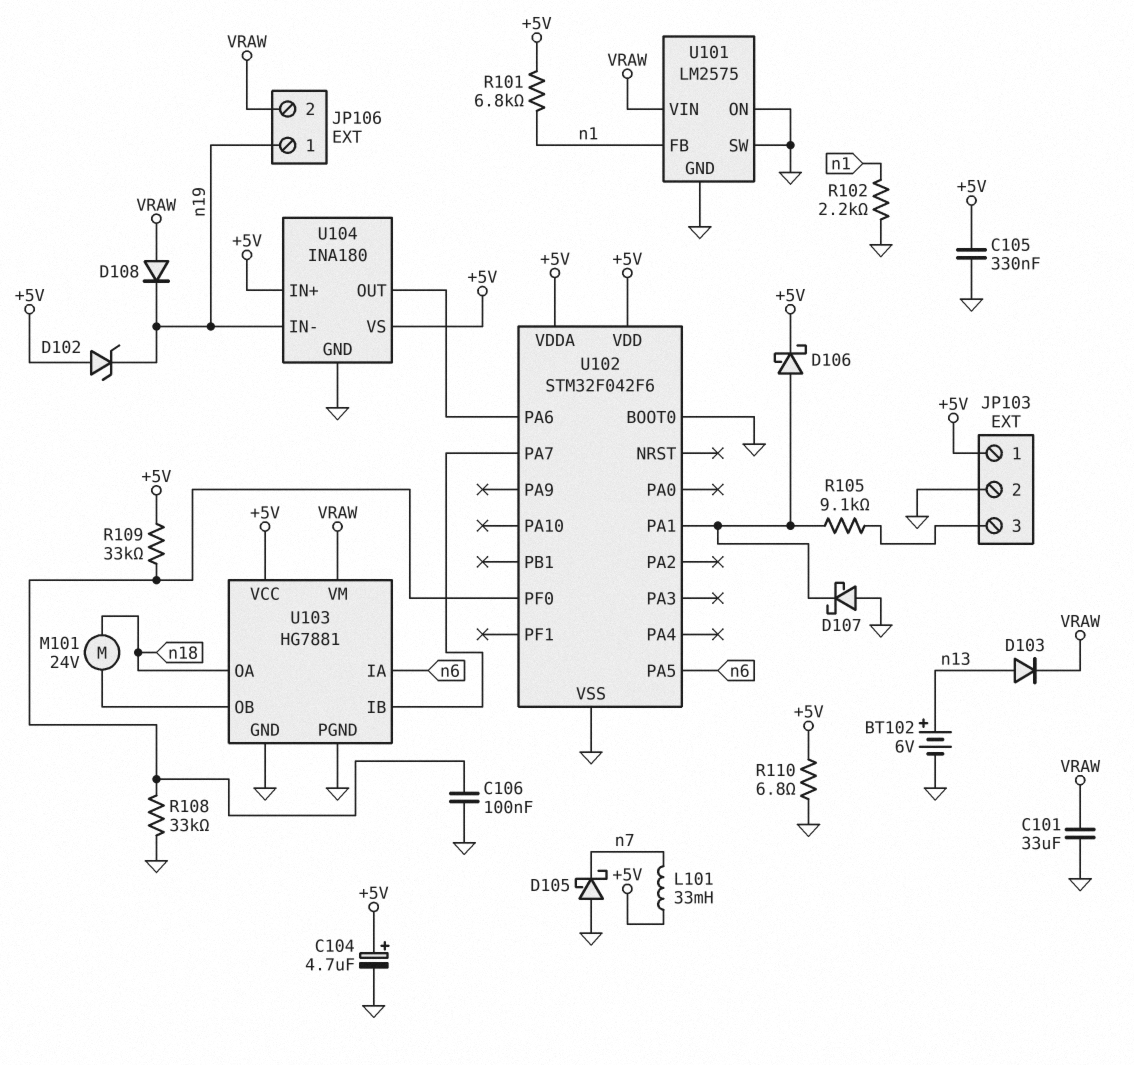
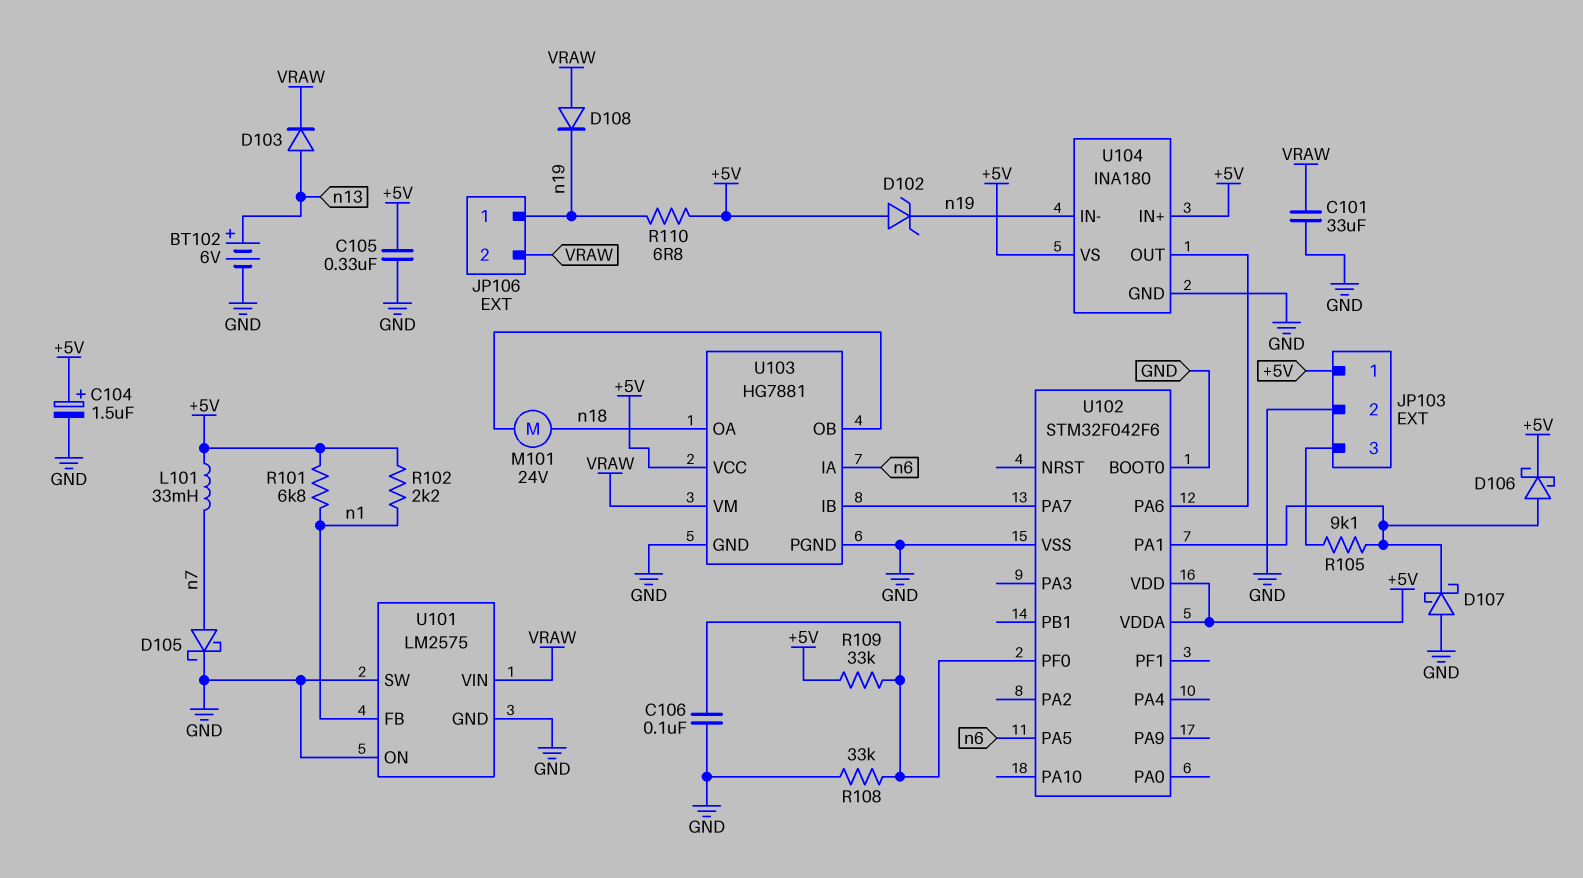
C104: 4.7uF (plus +5V, minus GND) -> 1.5uF (plus +5V, minus GND)
D105: schottky (A GND, K n7) -> schottky (A n7, K GND)
R102: 2.2k (GND, n1) -> 2.2k (+5V, n1)
R110: 6.8 (+5V, GND) -> 6.8 (+5V, n19)

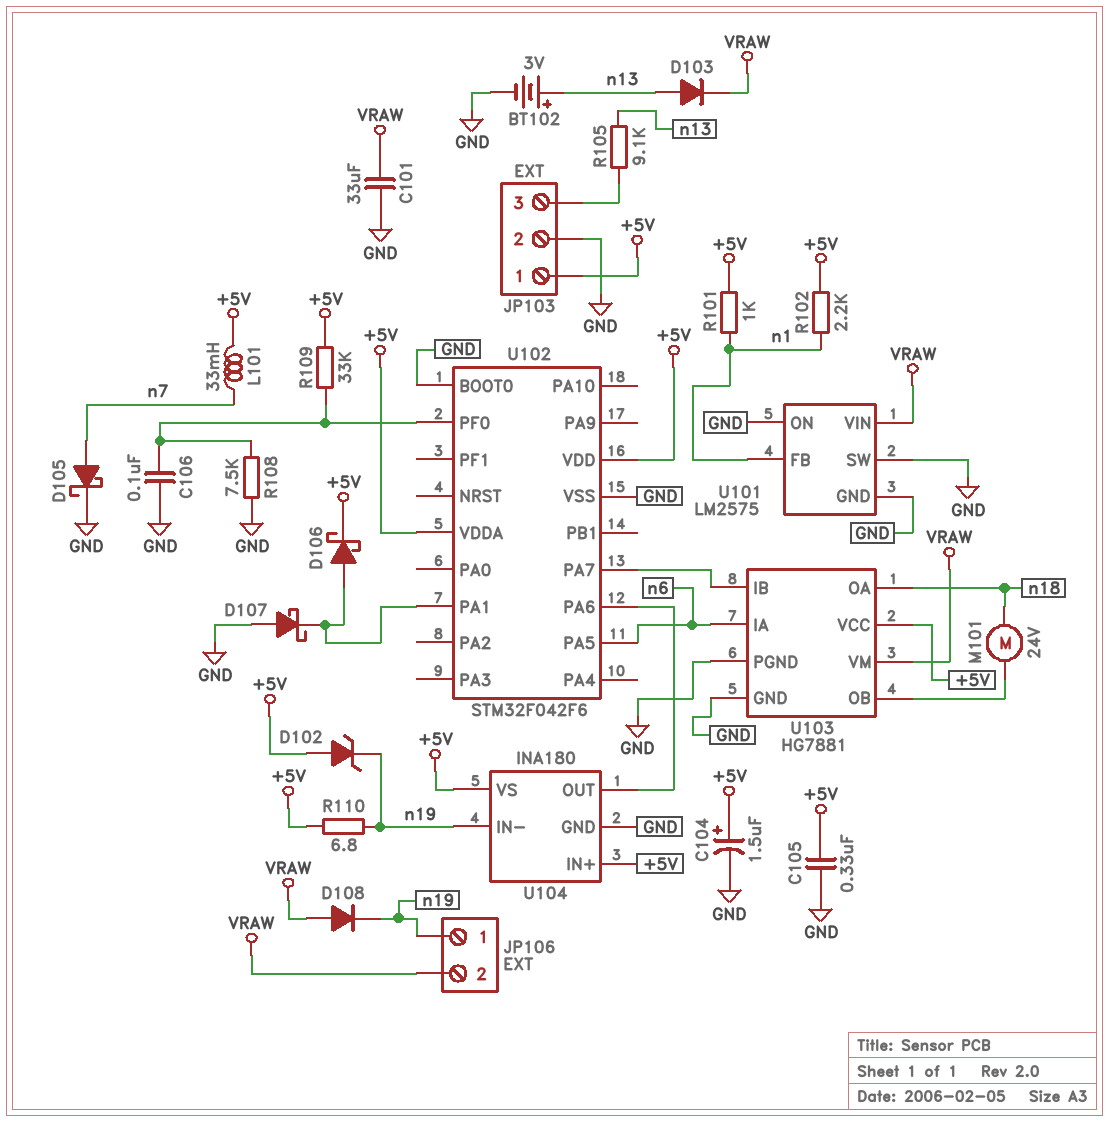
BT102: 6V (plus n13, minus GND) -> 3V (plus n13, minus GND)
R101: 6.8k (+5V, n1) -> 1k (+5V, n1)
R105: 9.1k (JP103/3, U102/PA1) -> 9.1k (JP103/3, n13)
R108: 33k (GND, U102/PF0) -> 7.5k (GND, U102/PF0)

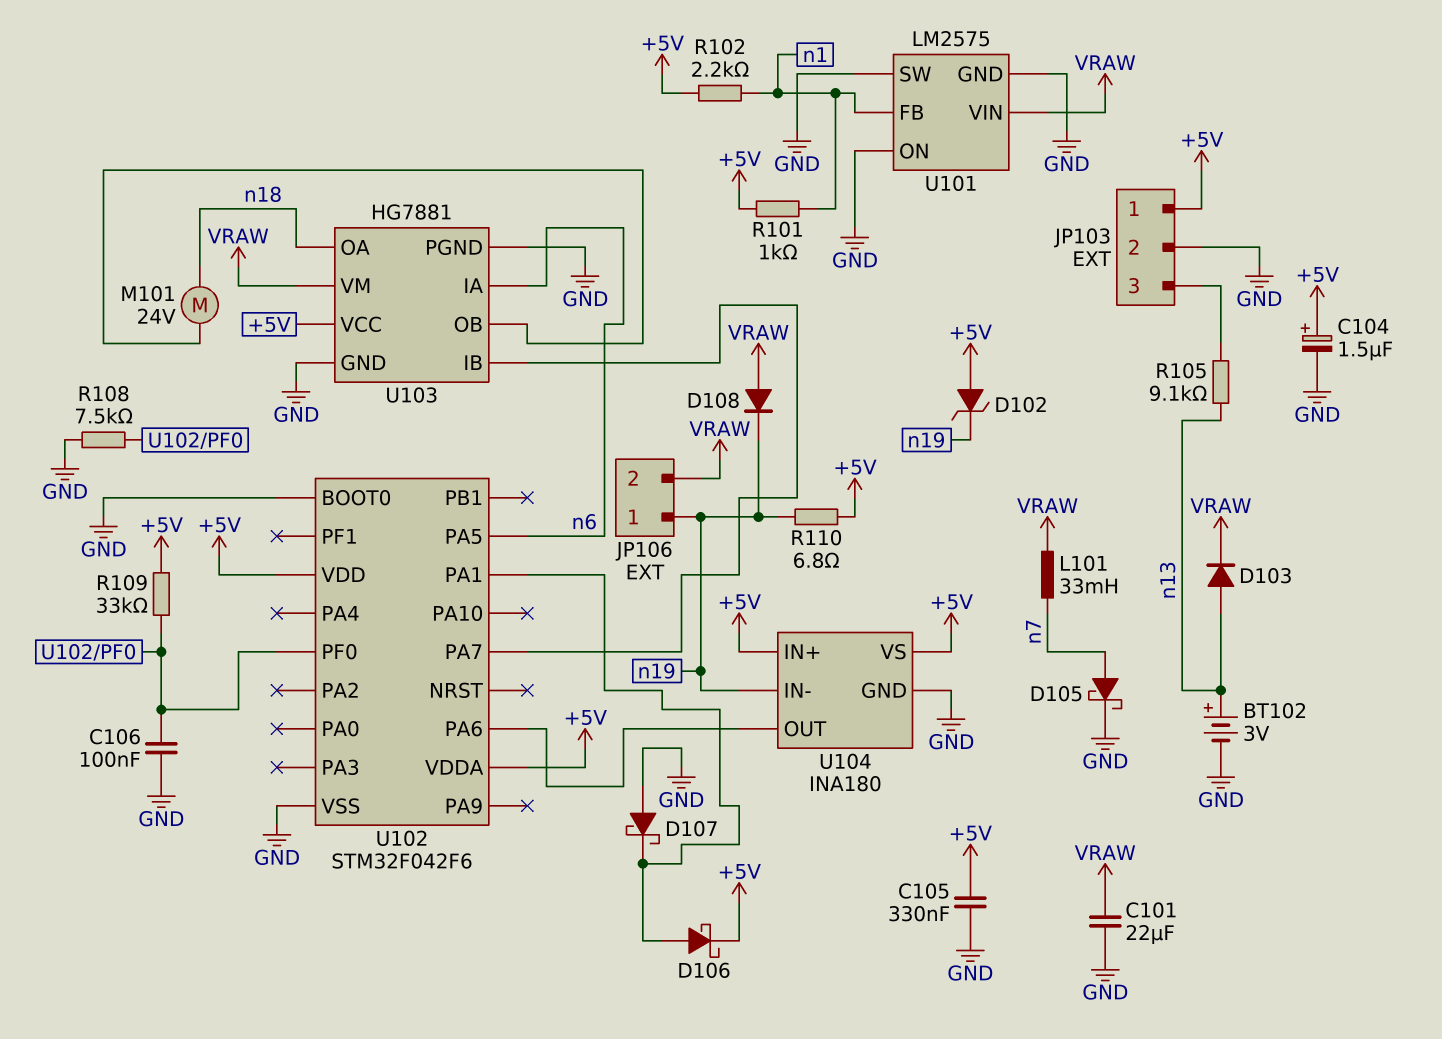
C101: 33uF (GND, VRAW) -> 22uF (GND, VRAW)
L101: 33mH (+5V, n7) -> 33mH (VRAW, n7)

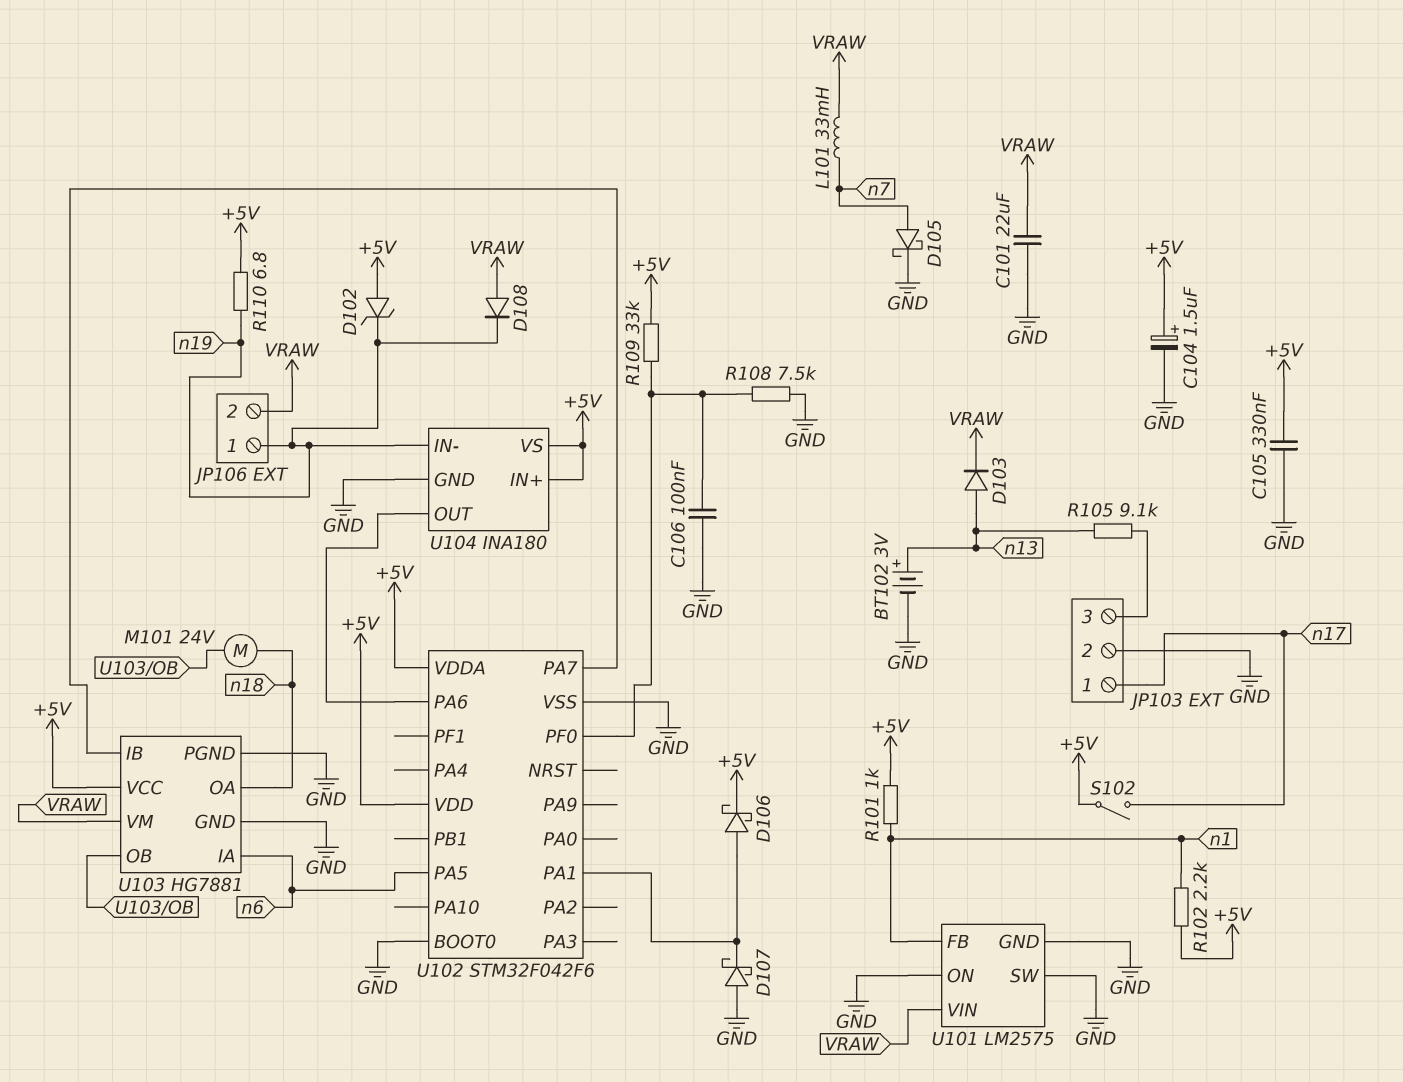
JP103 pin 1: +5V -> n17
S102: none -> switch (+5V, n17)

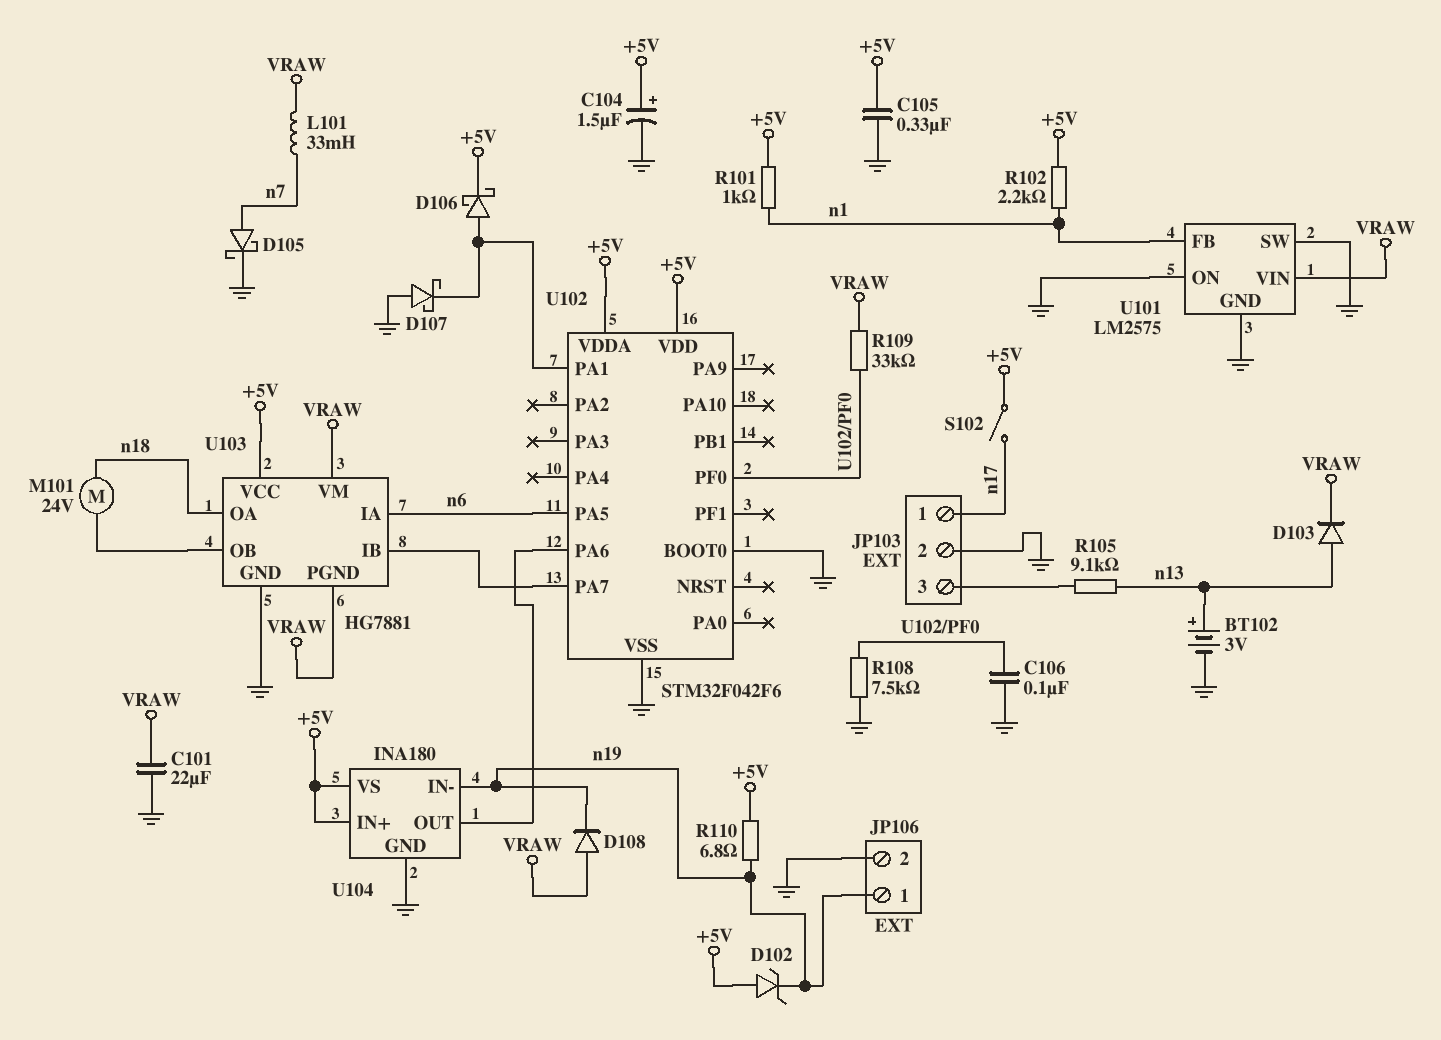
JP106 pin 2: VRAW -> GND
R109: 33k (+5V, U102/PF0) -> 33k (U102/PF0, VRAW)
U103 pin PGND: GND -> VRAW

